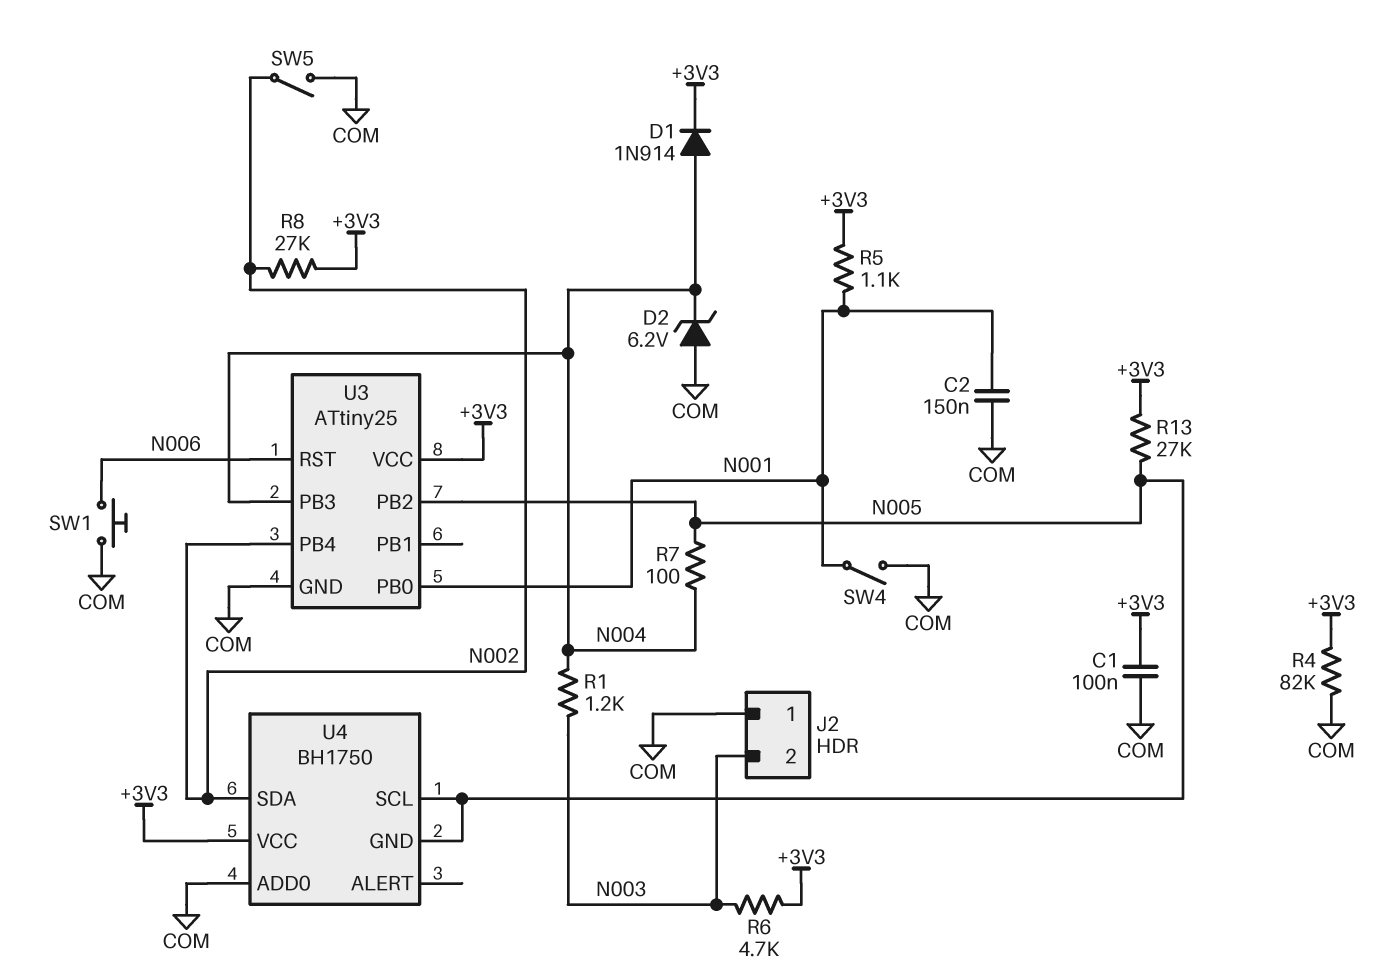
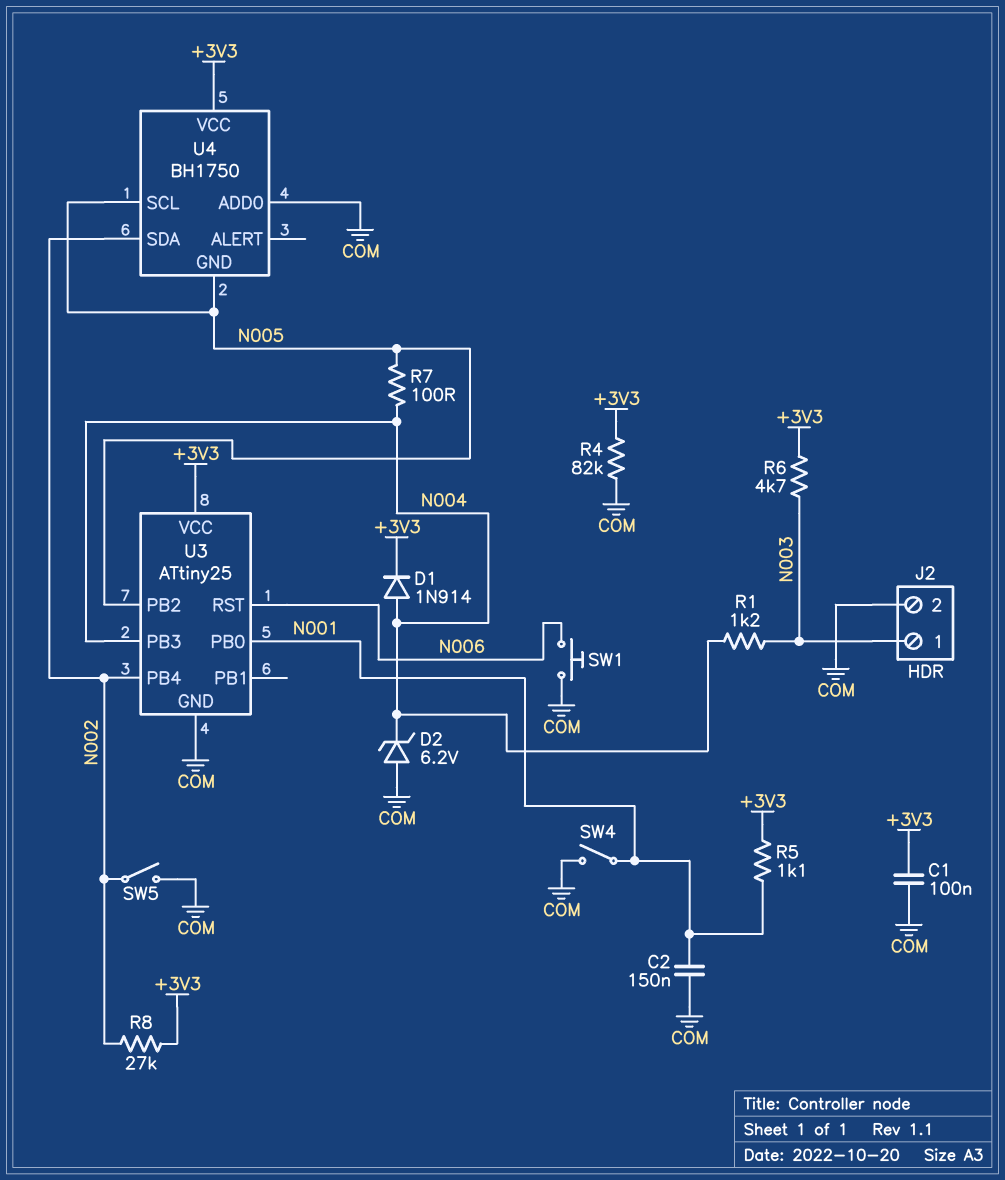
J2 pin 1: COM -> N003
J2 pin 2: N003 -> COM
R13: 27k (+3V3, N005) -> none

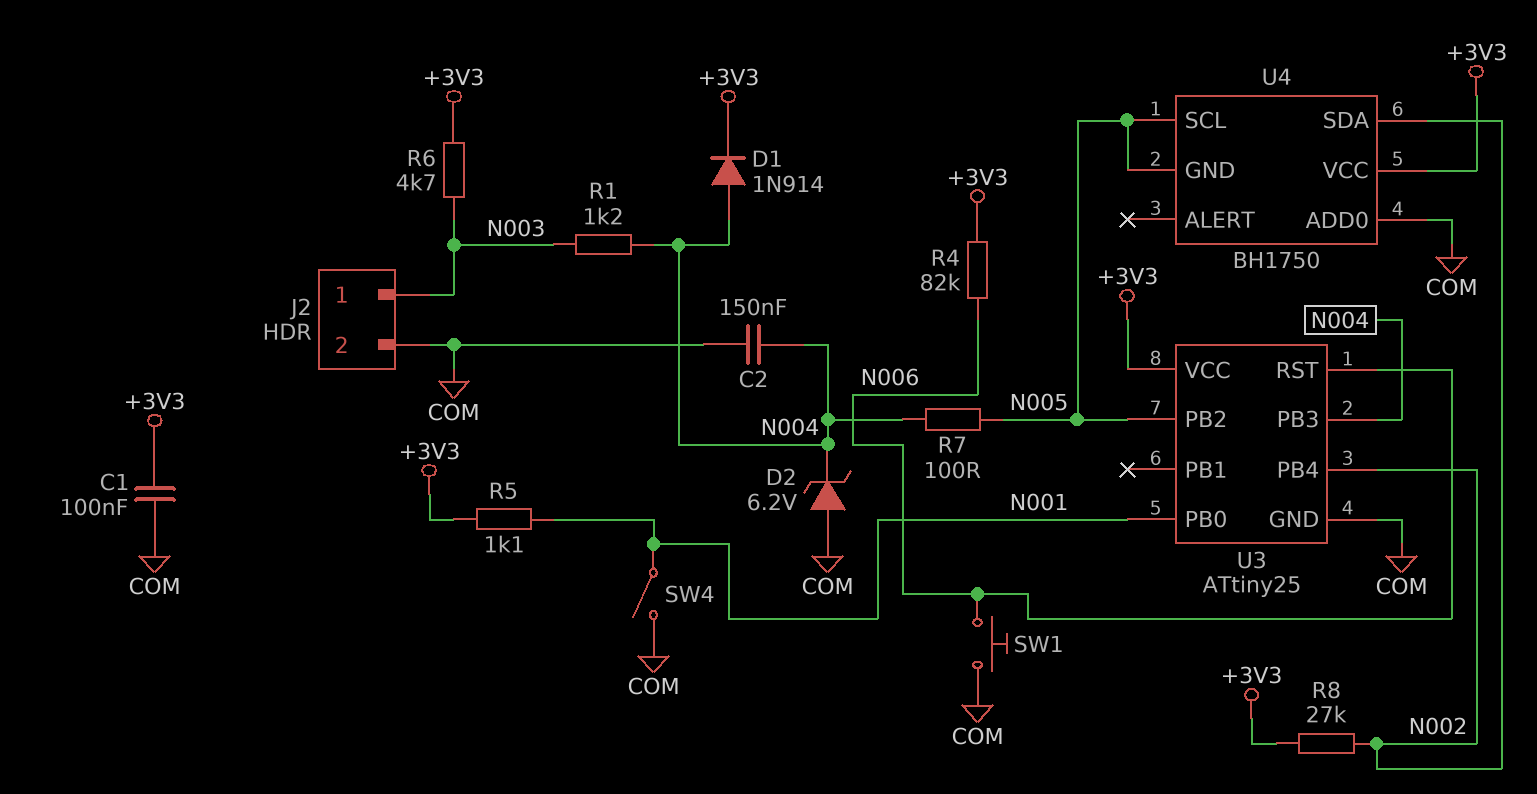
C2: 150nF (COM, N001) -> 150nF (COM, N004)
R4: 82k (+3V3, COM) -> 82k (+3V3, N006)
SW5: switch (COM, N002) -> none

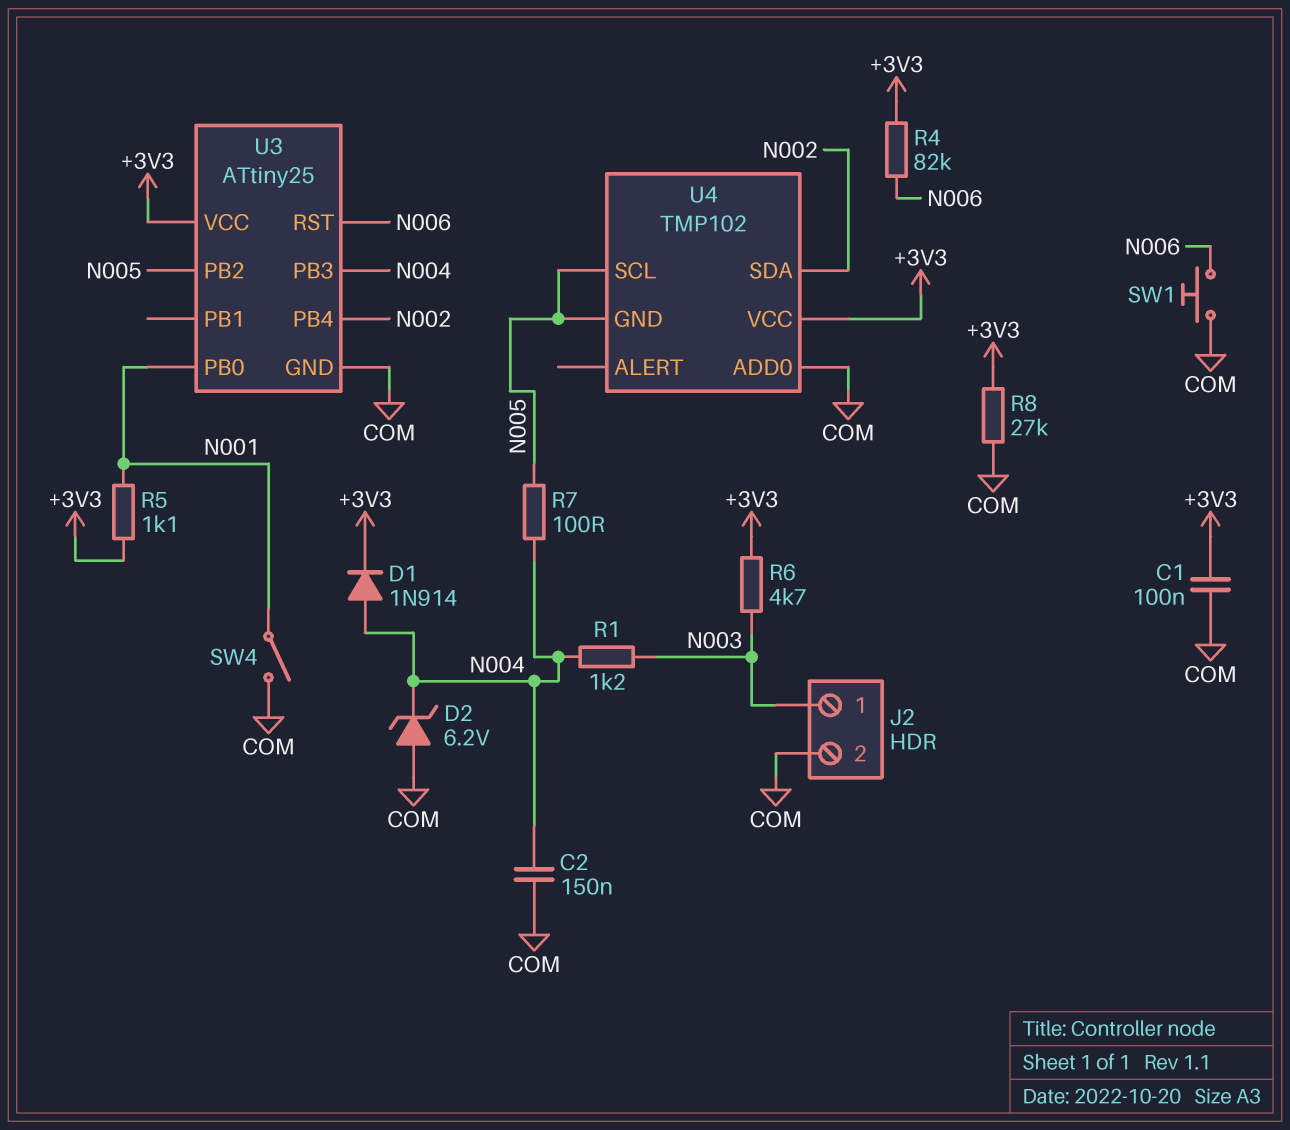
R8: 27k (+3V3, N002) -> 27k (+3V3, COM)
U4: BH1750 -> TMP102

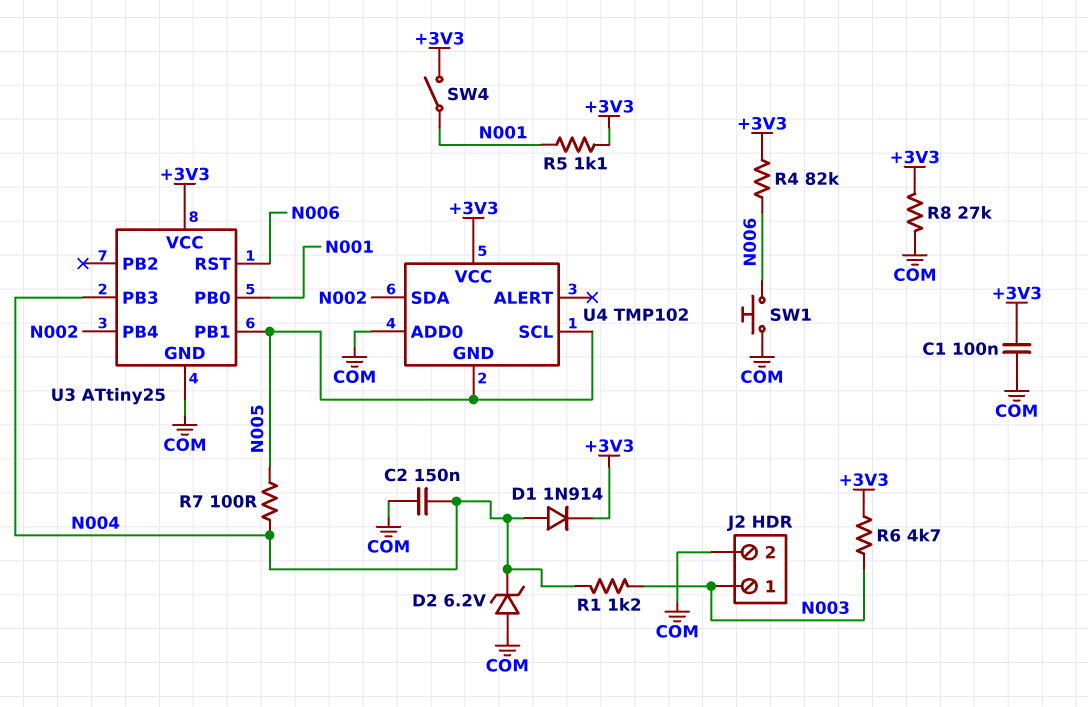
SW4: switch (COM, N001) -> switch (+3V3, N001)
U3 pin PB1: none -> N005
U3 pin PB2: N005 -> none

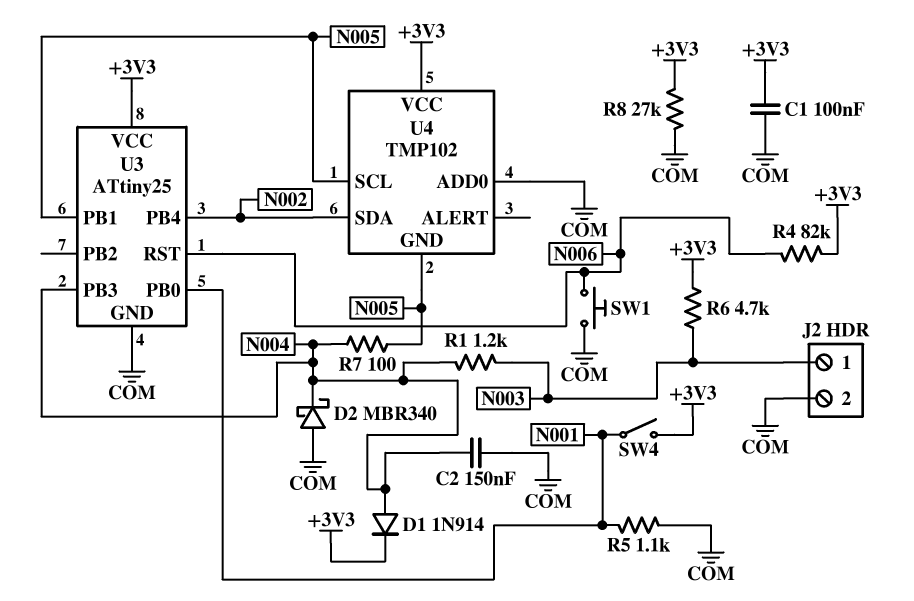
D2: zener 6.2V (A COM, K N004) -> schottky MBR340 (A COM, K N004)
R5: 1.1k (+3V3, N001) -> 1.1k (COM, N001)

